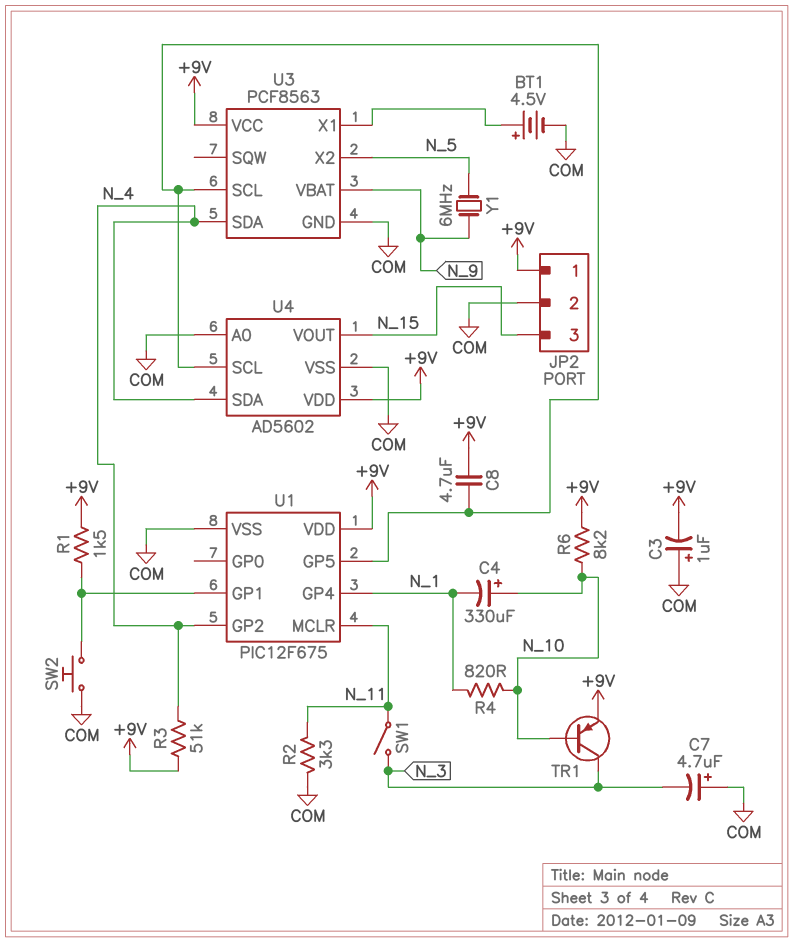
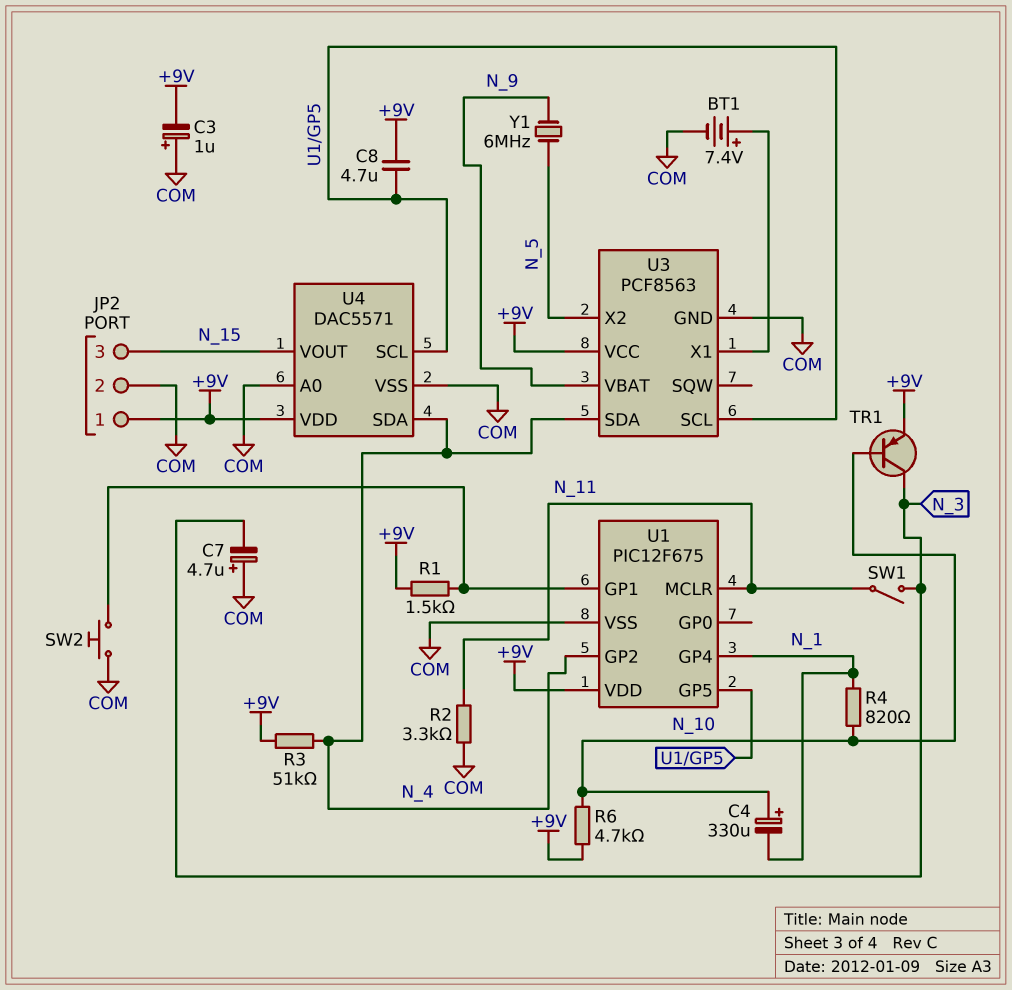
BT1: 4.5V (plus U3/X1, minus COM) -> 7.4V (plus U3/X1, minus COM)
R6: 8.2k (+9V, N_10) -> 4.7k (+9V, N_10)
U4: AD5602 -> DAC5571

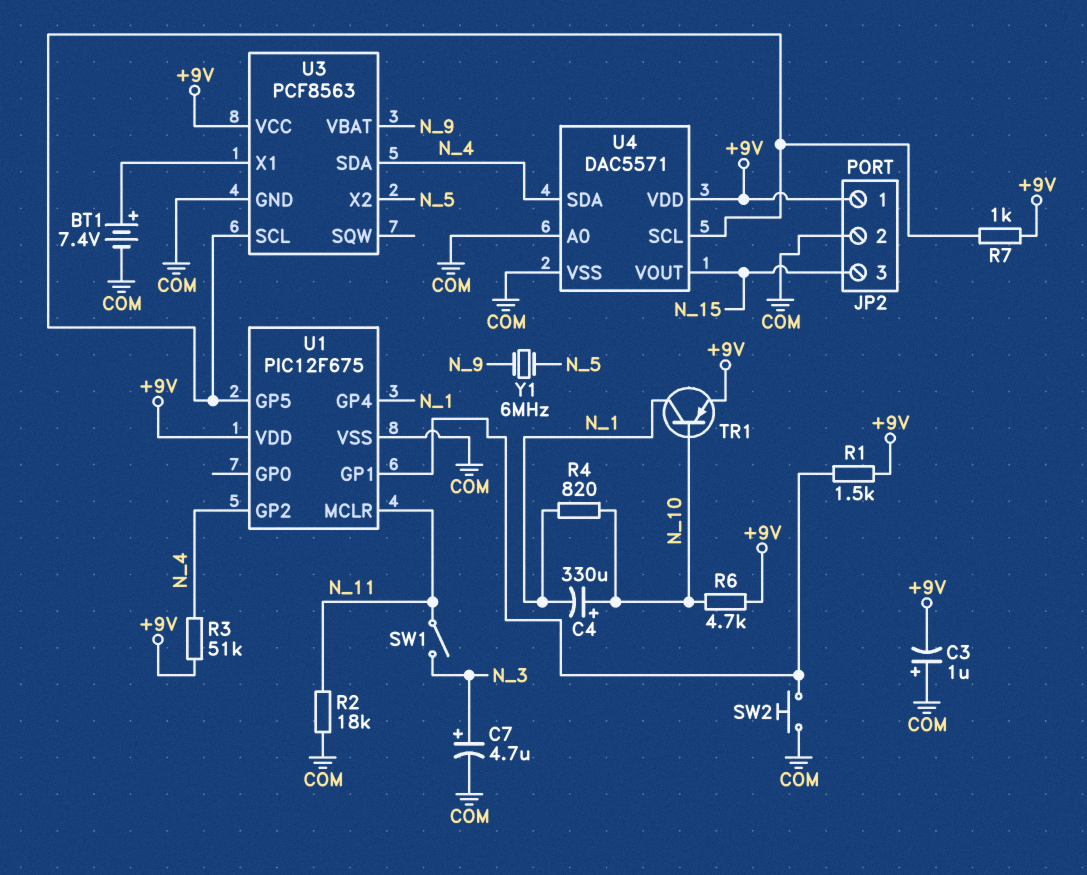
C7: 4.7uF (plus COM, minus N_3) -> 4.7uF (plus N_3, minus COM)
C8: 4.7uF (+9V, U1/GP5) -> none
R2: 3.3k (COM, N_11) -> 18k (COM, N_11)
R7: none -> 1k (+9V, U1/GP5)
TR1: PNP (B N_10, C N_3, E +9V) -> PNP (B N_10, C N_1, E +9V)

